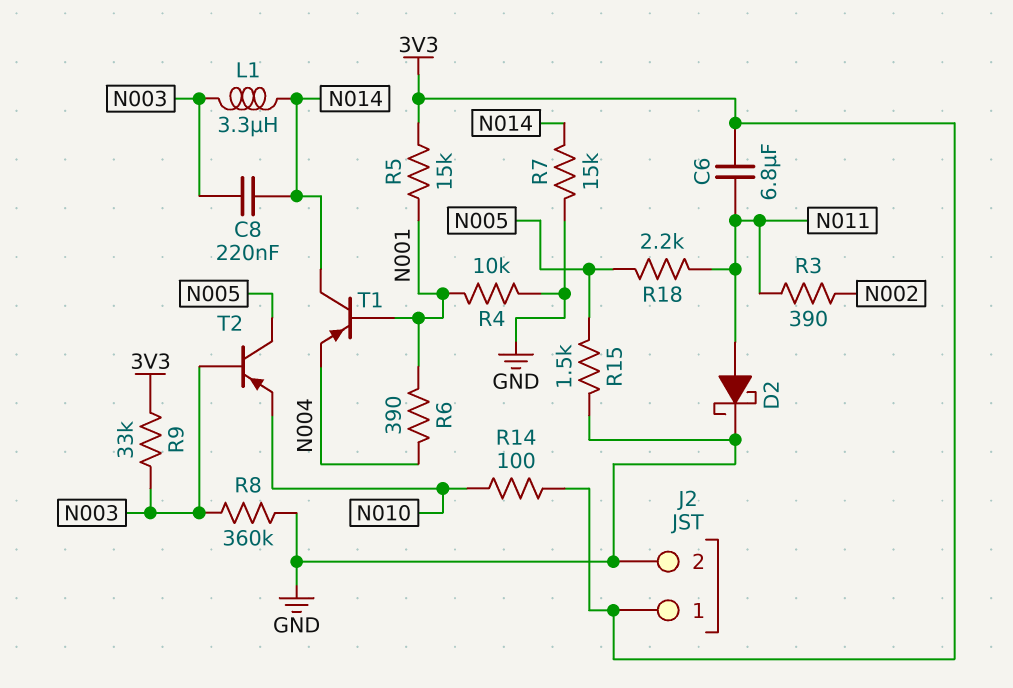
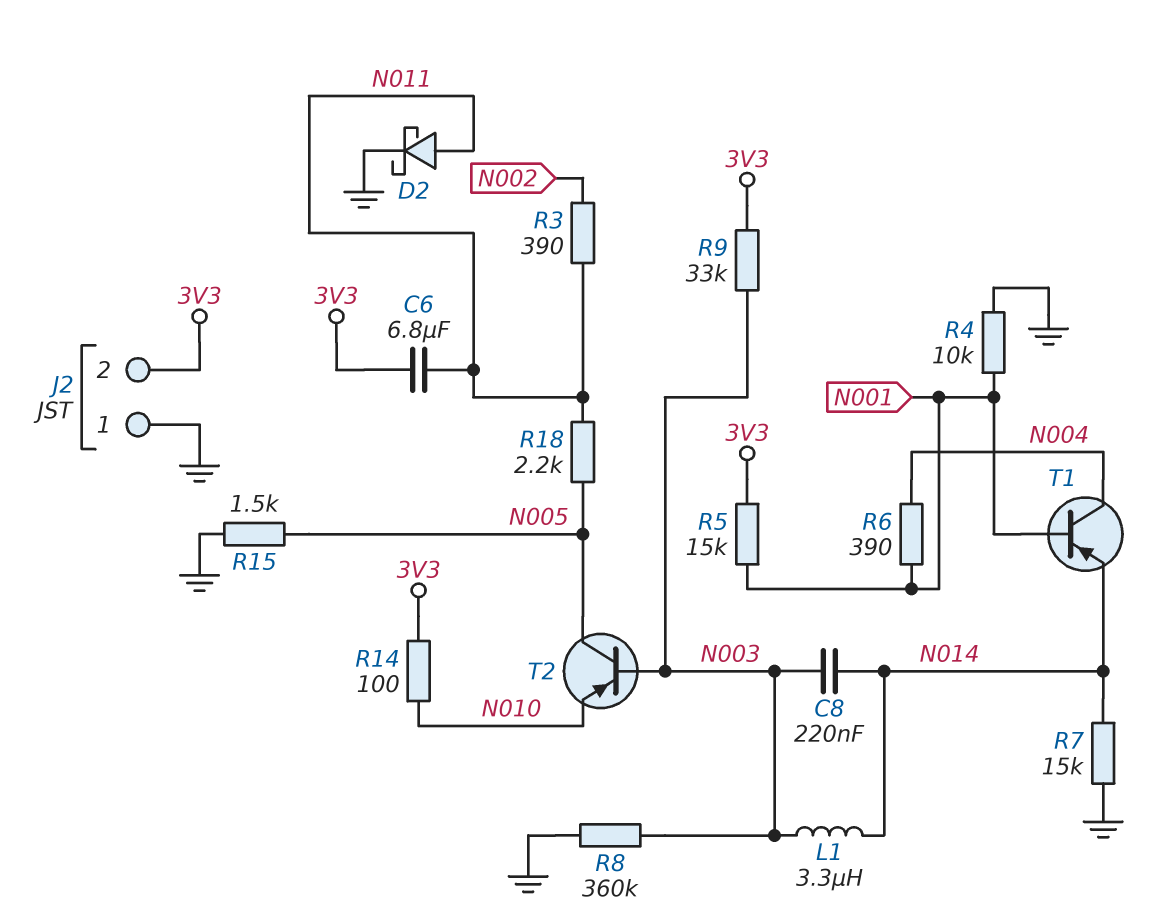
J2 pin 1: 3V3 -> GND
J2 pin 2: GND -> 3V3
T1: PNP (B N001, C N014, E N004) -> PNP (B N001, C N004, E N014)

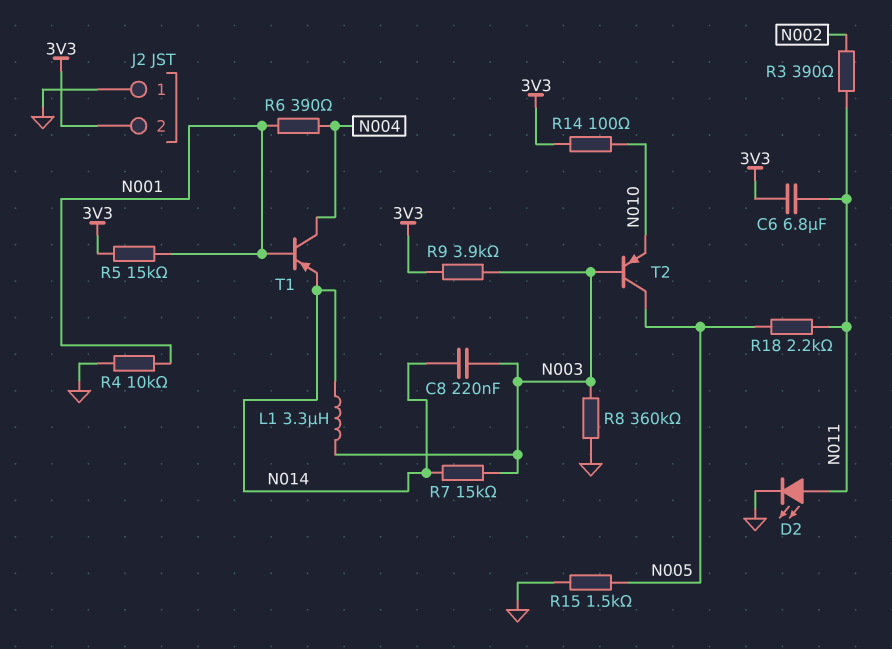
D2: schottky (A N011, K GND) -> LED (A N011, K GND)
R7: 15k (GND, N014) -> 15k (N003, N014)
R9: 33k (3V3, N003) -> 3.9k (3V3, N003)

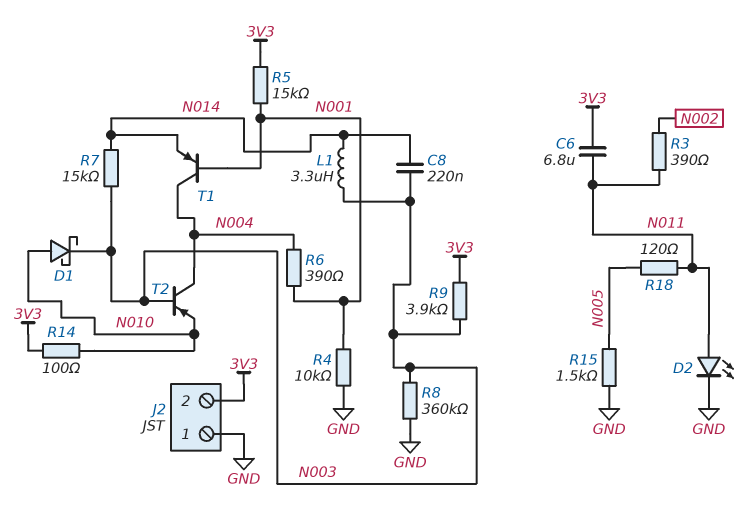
D1: none -> schottky (A N010, K N003)
R18: 2.2k (N005, N011) -> 120 (N005, N011)
T2: PNP (B N003, C N005, E N010) -> PNP (B N003, C N004, E N010)

